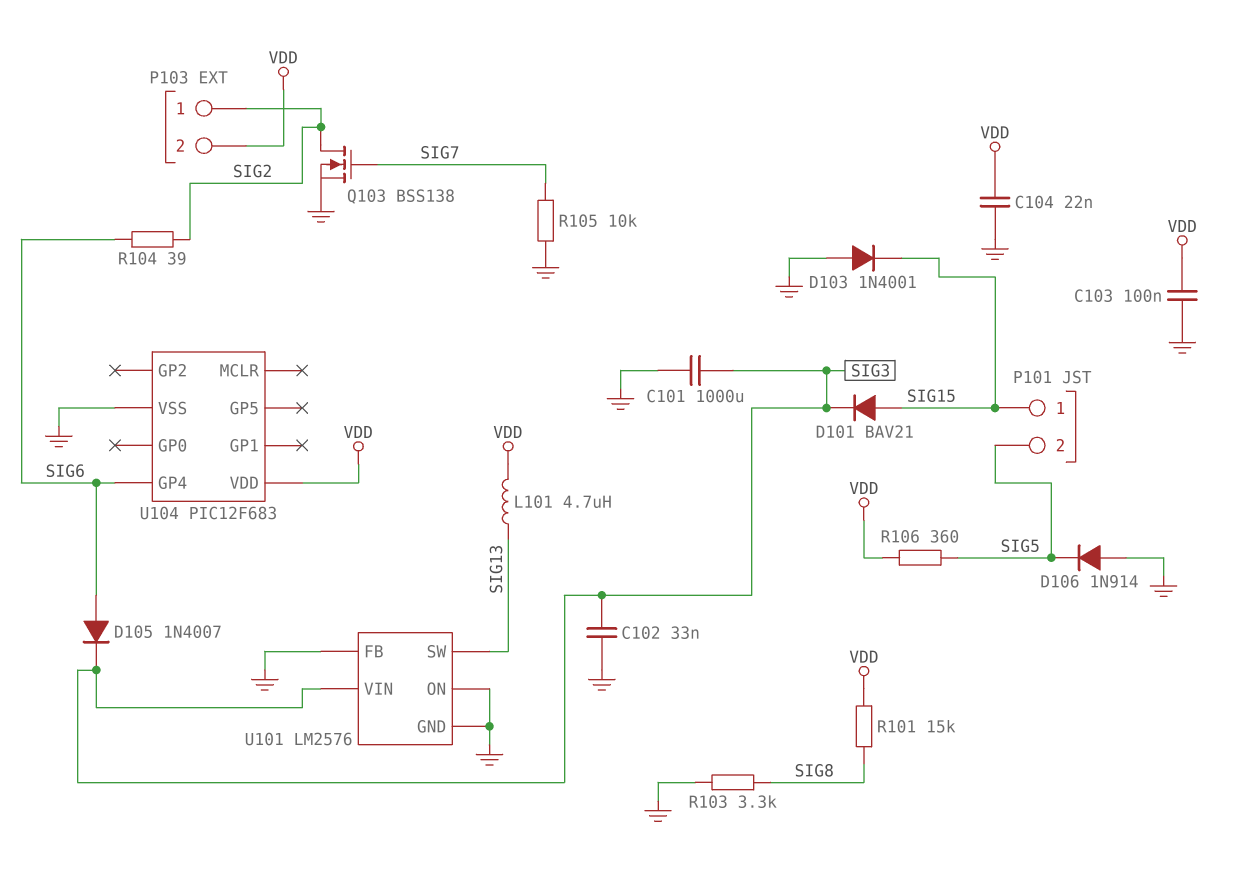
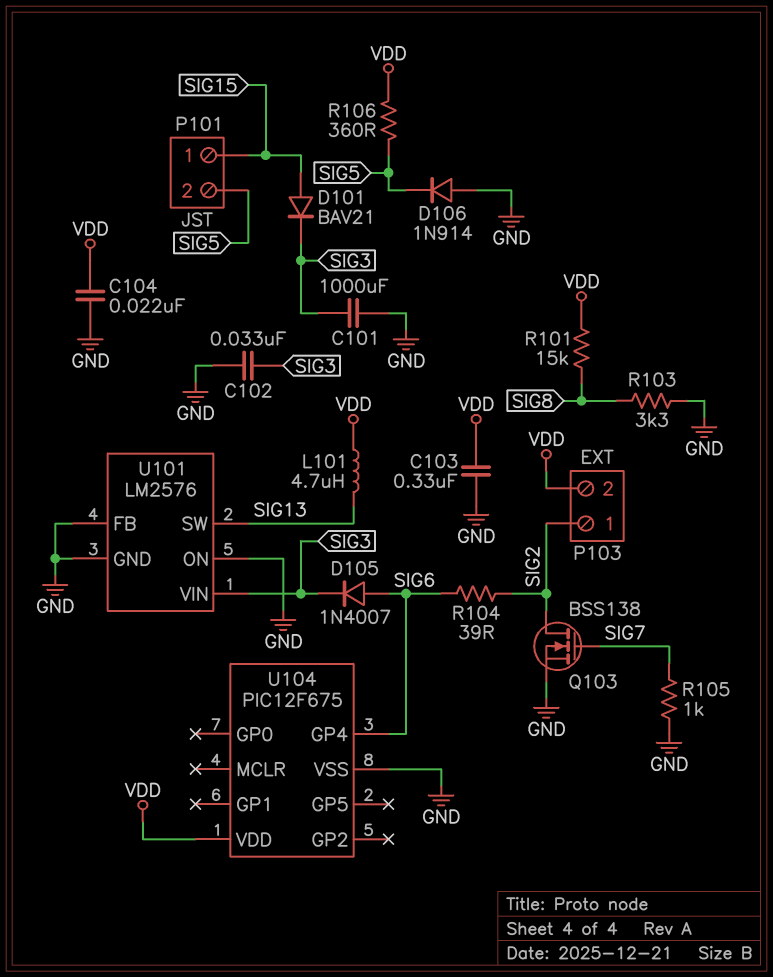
C103: 100nF (GND, VDD) -> 330nF (GND, VDD)
D103: diode 1N4001 (A GND, K SIG15) -> none
R105: 10k (GND, SIG7) -> 1k (GND, SIG7)
U104: PIC12F683 -> PIC12F675

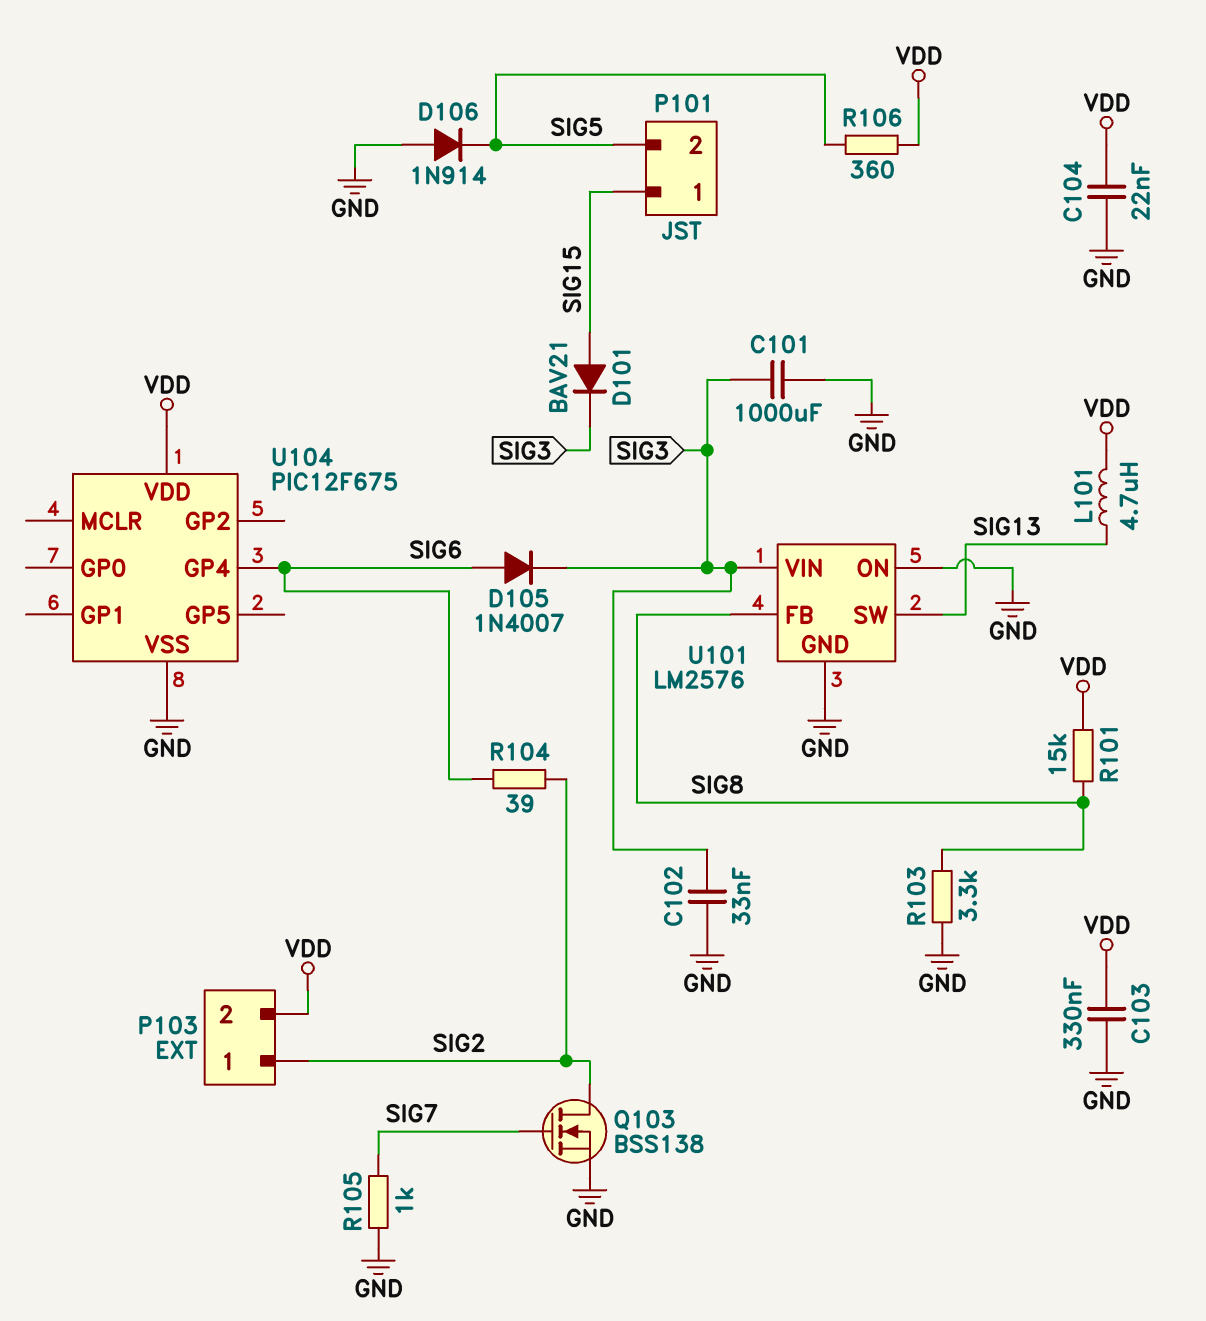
U101 pin FB: GND -> SIG8

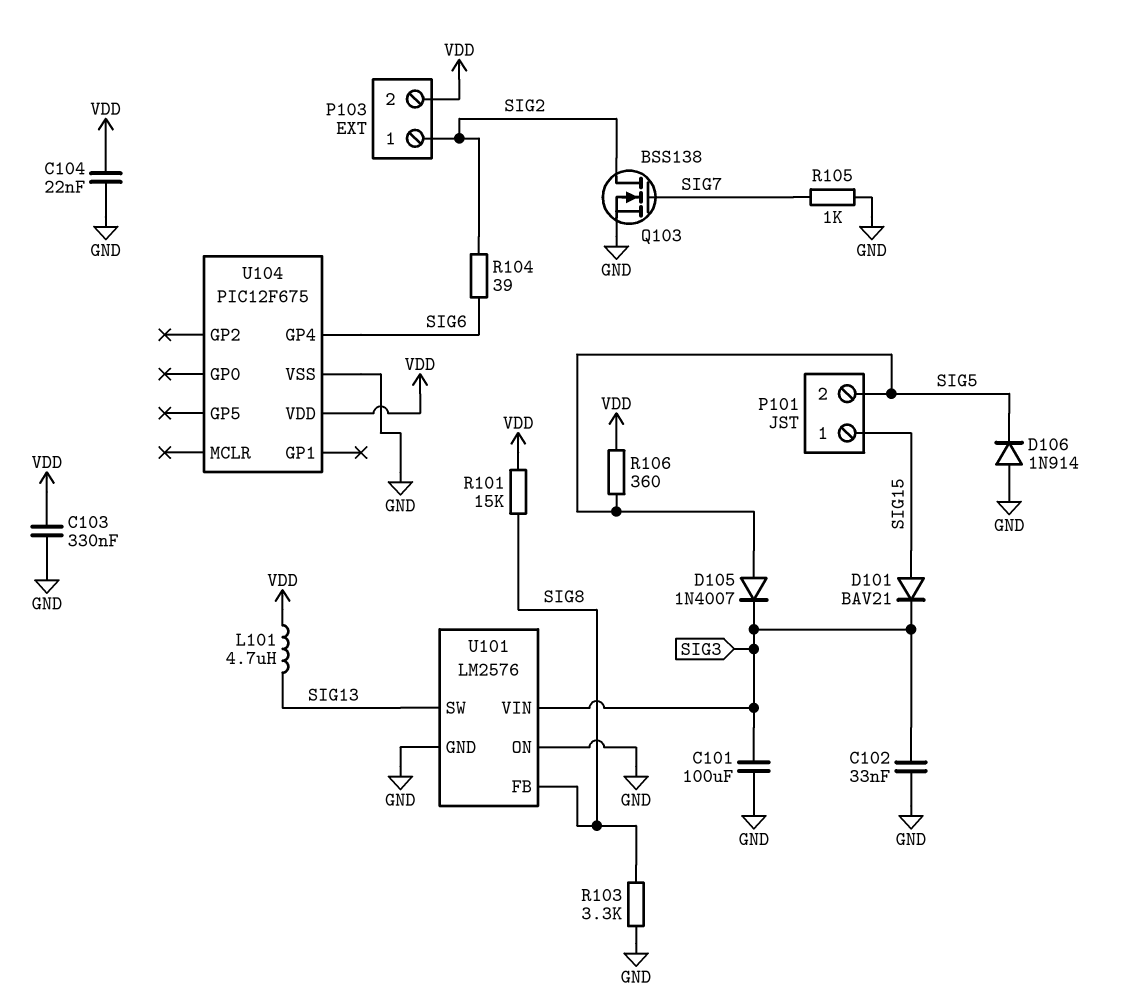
C101: 1000uF (GND, SIG3) -> 100uF (GND, SIG3)
D105: diode 1N4007 (A SIG6, K SIG3) -> diode 1N4007 (A SIG5, K SIG3)

